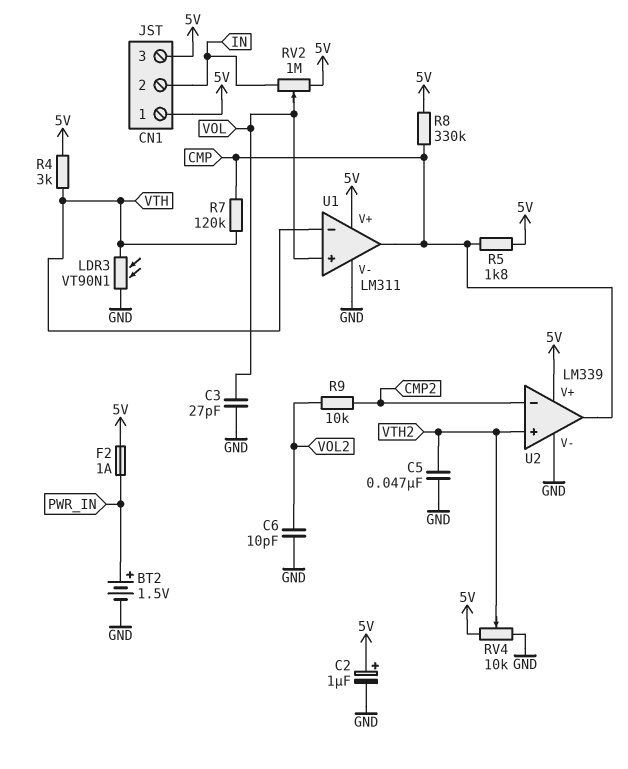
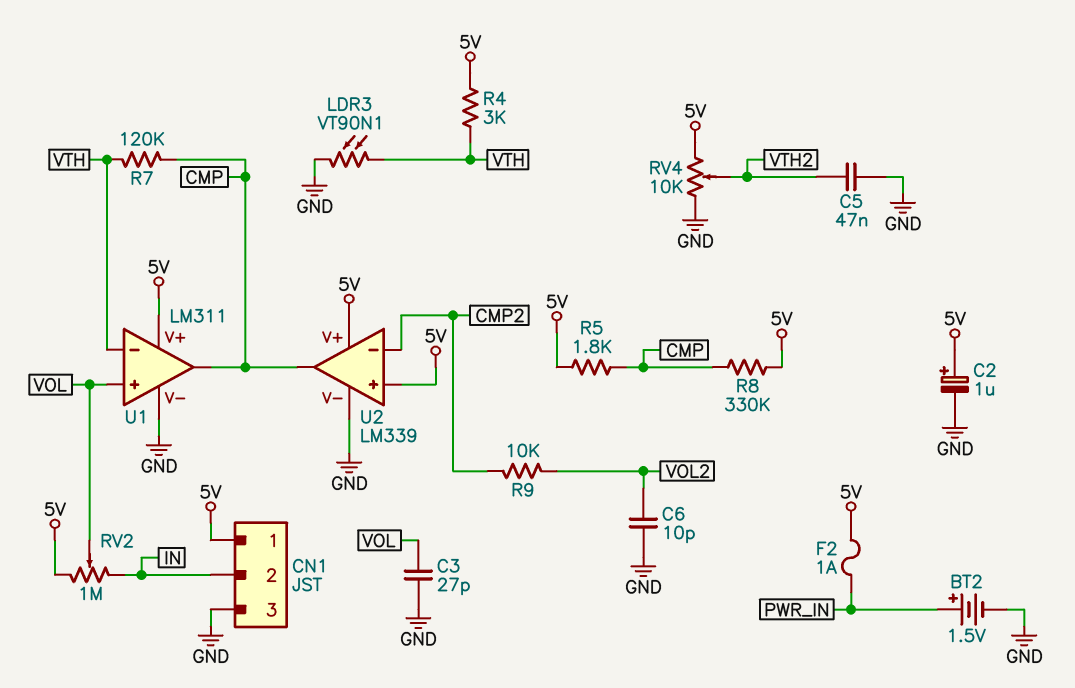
CN1 pin 3: 5V -> GND
U2 pin in+: VTH2 -> 5V

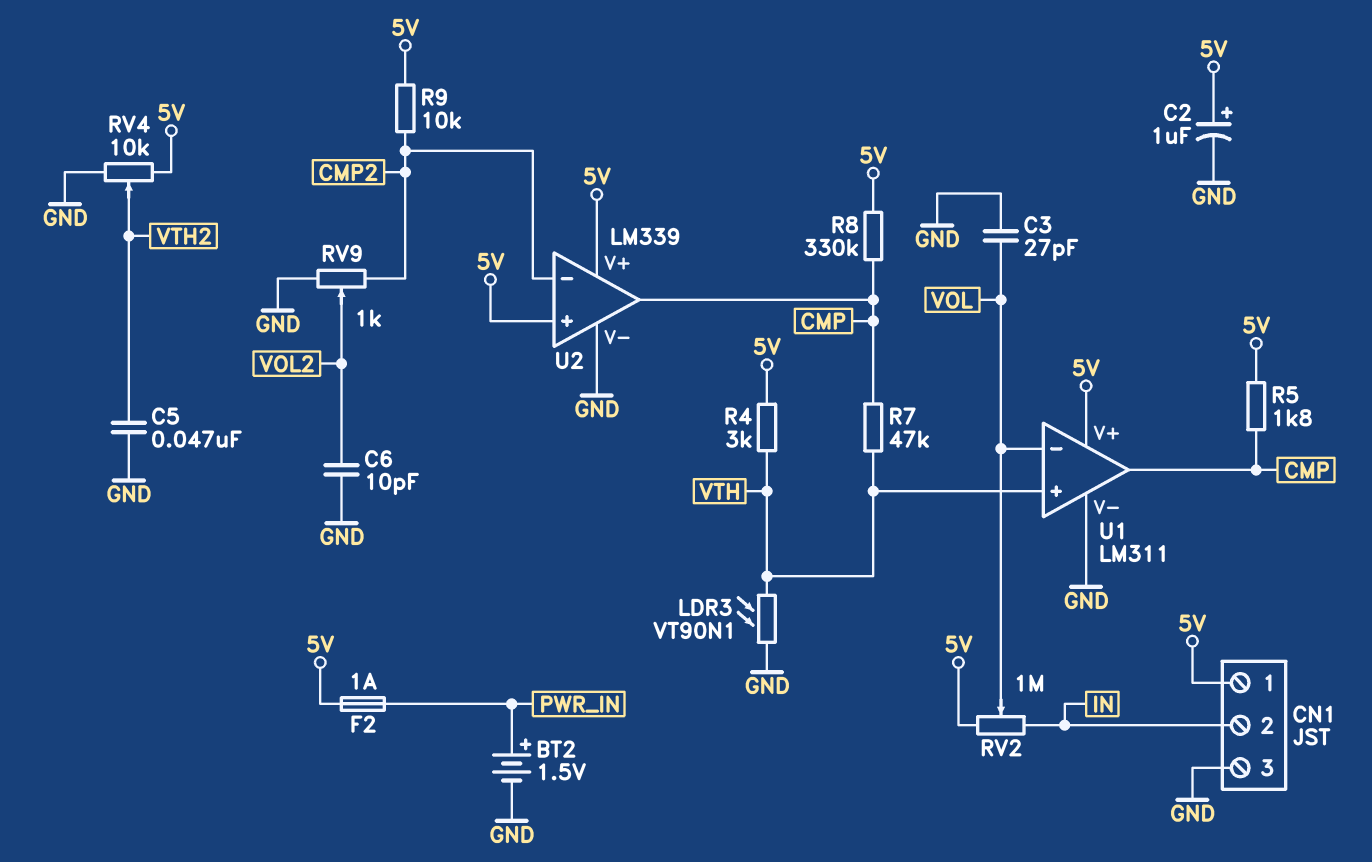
R7: 120k (CMP, VTH) -> 47k (CMP, VTH)
R9: 10k (CMP2, VOL2) -> 10k (5V, CMP2)
RV9: none -> 1k (CMP2, GND, wiper VOL2)
U1 pin in+: VOL -> VTH
U1 pin in-: VTH -> VOL

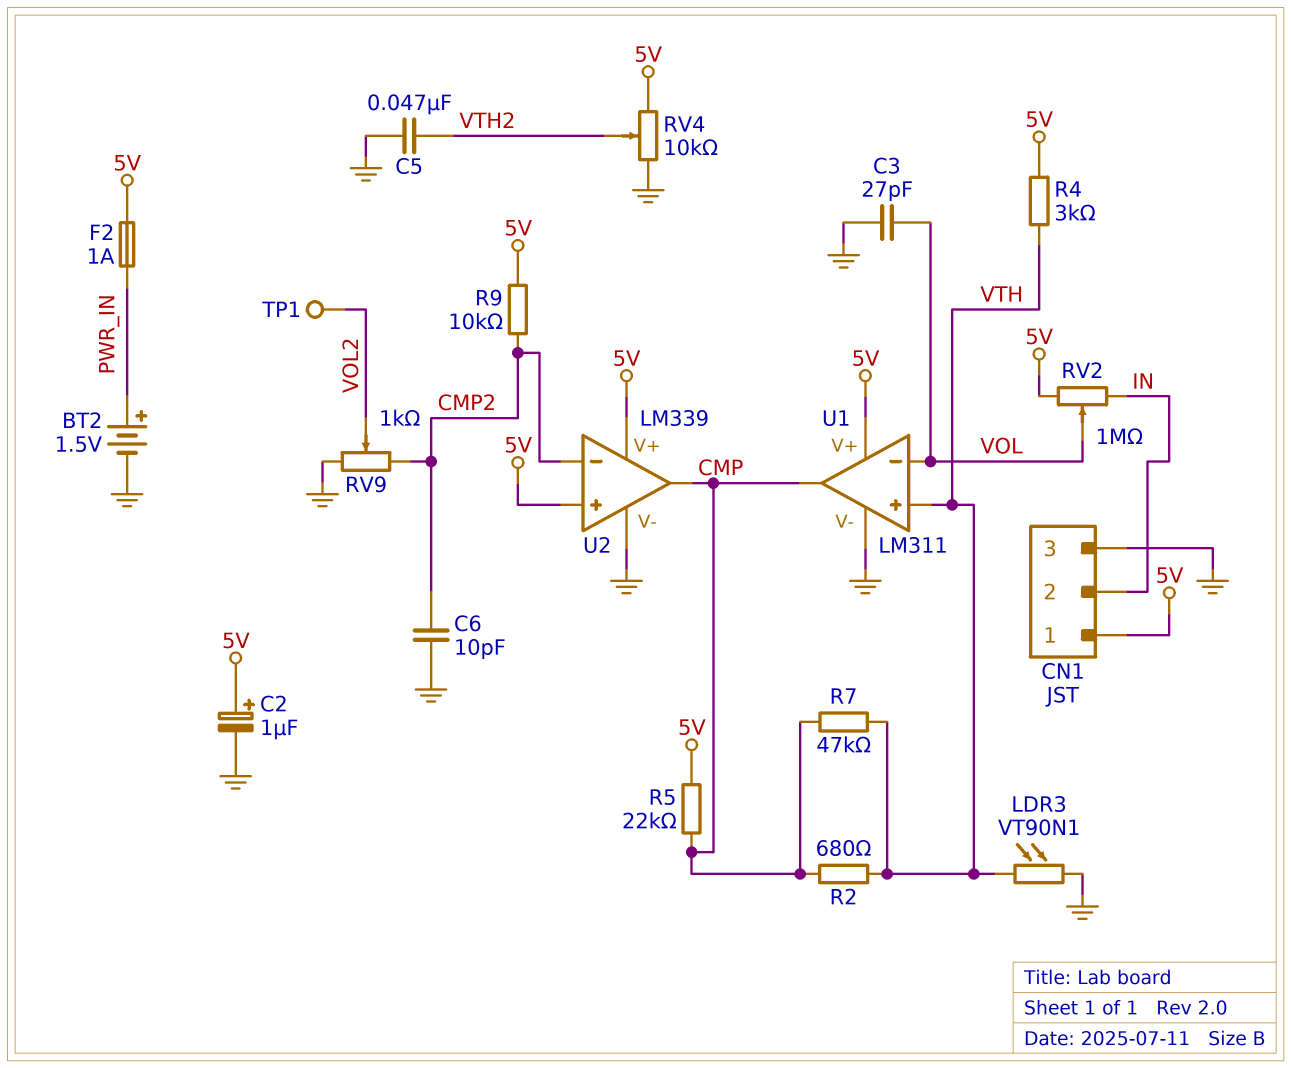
C6: 10pF (GND, VOL2) -> 10pF (CMP2, GND)
R2: none -> 680 (CMP, VTH)
R5: 1.8k (5V, CMP) -> 22k (5V, CMP)
R8: 330k (5V, CMP) -> none
TP1: none -> test point (VOL2)

